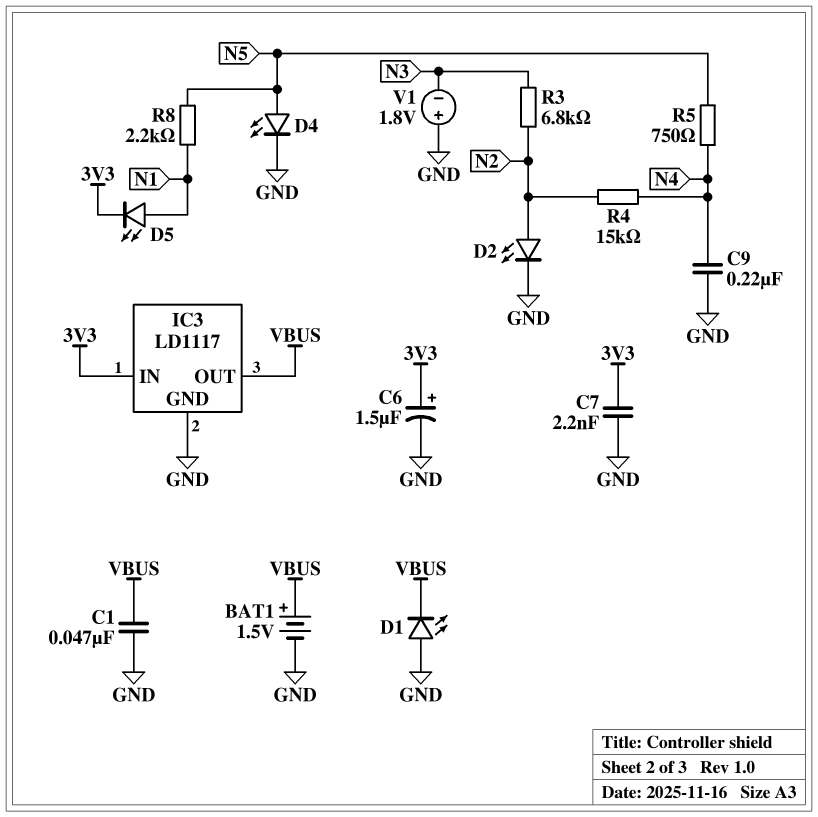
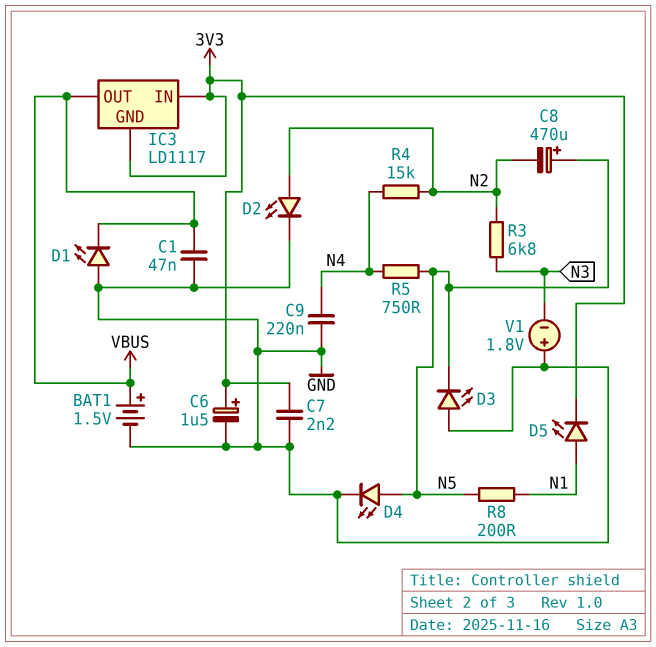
C8: none -> 470uF (plus N5, minus N2)
D3: none -> LED (A GND, K N5)
IC3 pin GND: GND -> 3V3
R8: 2.2k (N1, N5) -> 200 (N1, N5)

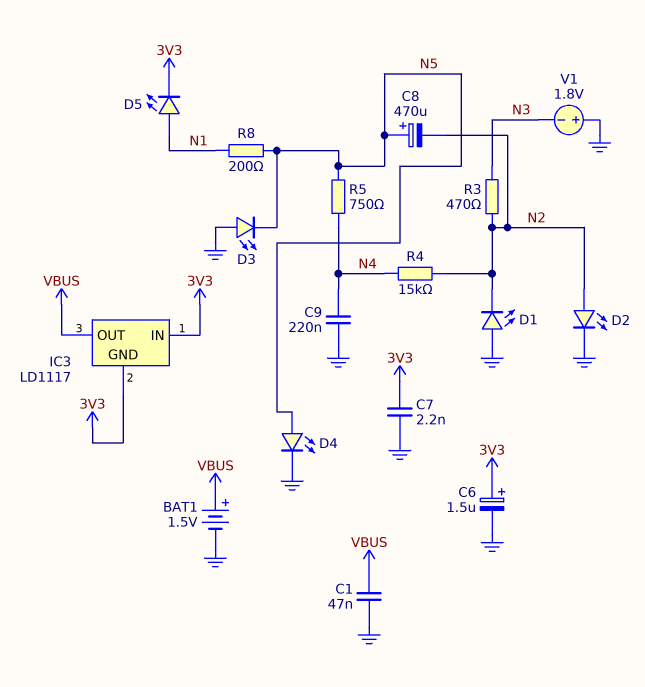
D1: LED (A GND, K VBUS) -> LED (A GND, K N2)
R3: 6.8k (N2, N3) -> 470 (N2, N3)

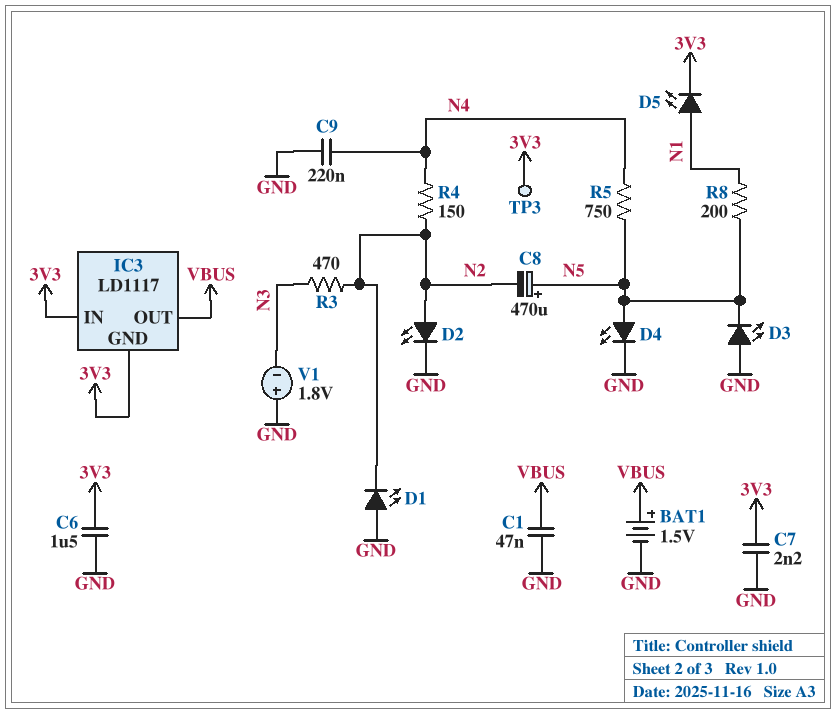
C6: 1.5uF (plus 3V3, minus GND) -> 1.5uF (3V3, GND)
R4: 15k (N2, N4) -> 150 (N2, N4)
TP3: none -> test point (3V3)

